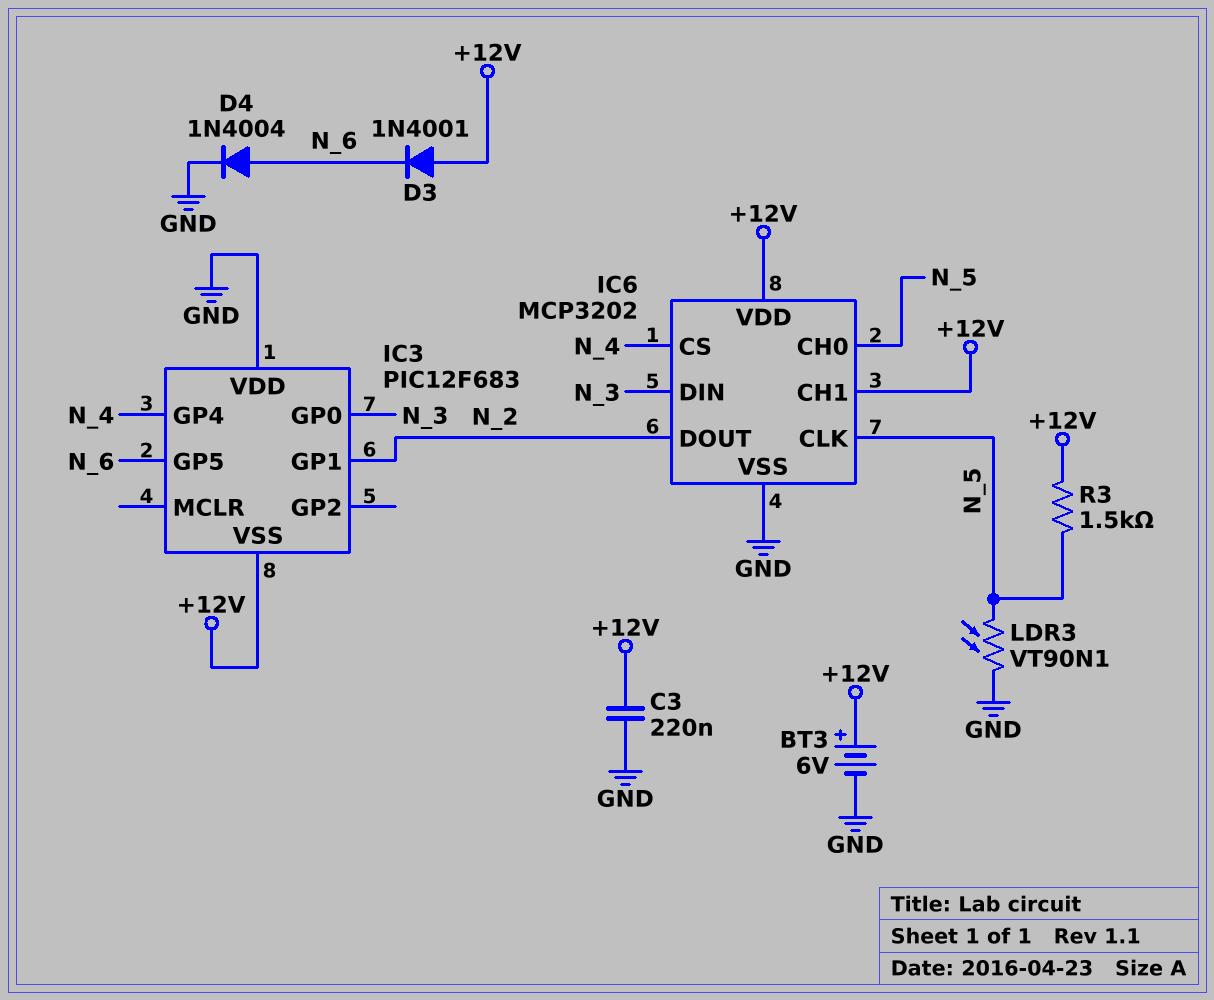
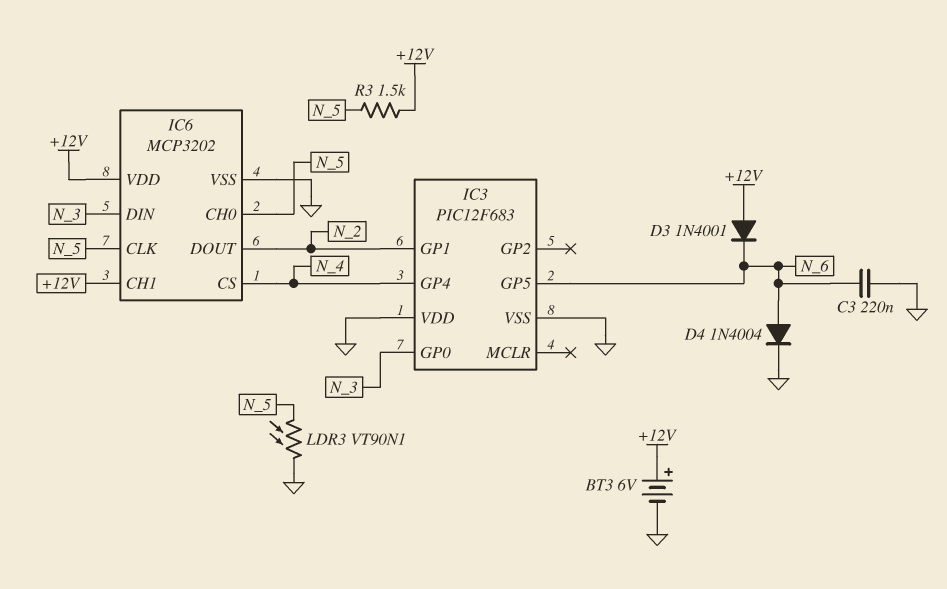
C3: 220nF (+12V, GND) -> 220nF (GND, N_6)
IC3 pin VSS: +12V -> GND

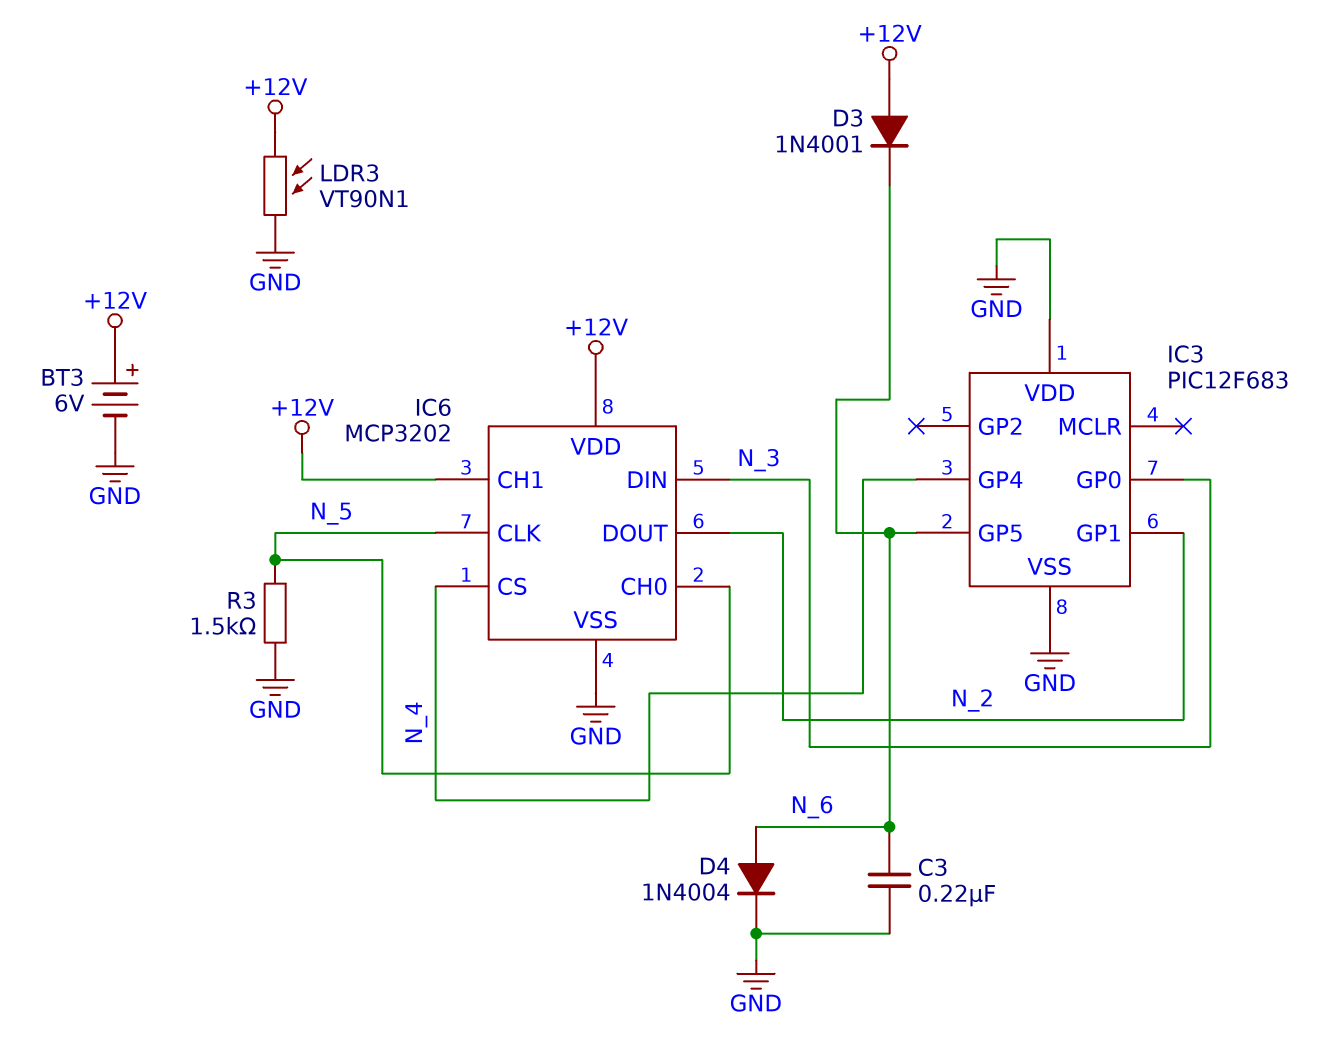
LDR3: VT90N1 (GND, N_5) -> VT90N1 (+12V, GND)
R3: 1.5k (+12V, N_5) -> 1.5k (GND, N_5)

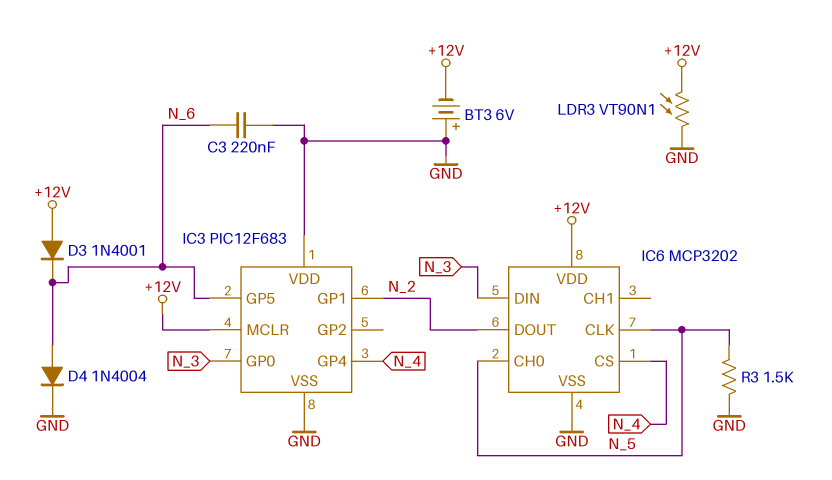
BT3: 6V (plus +12V, minus GND) -> 6V (plus GND, minus +12V)
IC3 pin MCLR: none -> +12V
IC6 pin CH1: +12V -> none

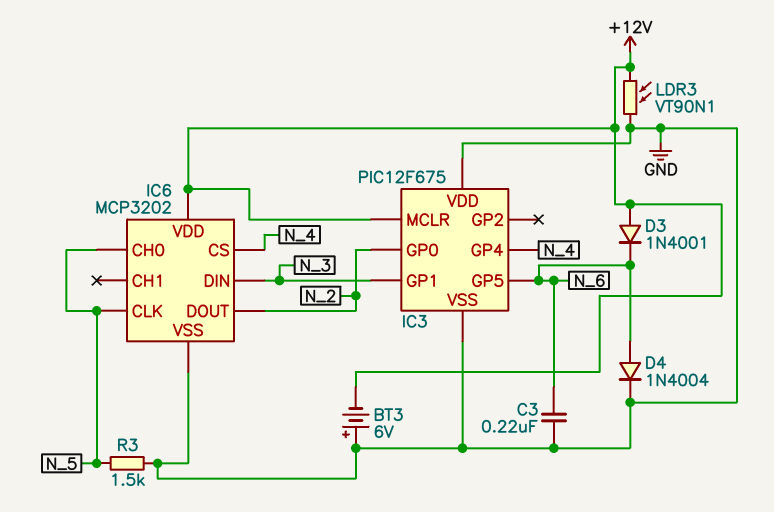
IC3: PIC12F683 -> PIC12F675
IC3 pin GP0: N_3 -> N_2
IC3 pin GP1: N_2 -> N_3

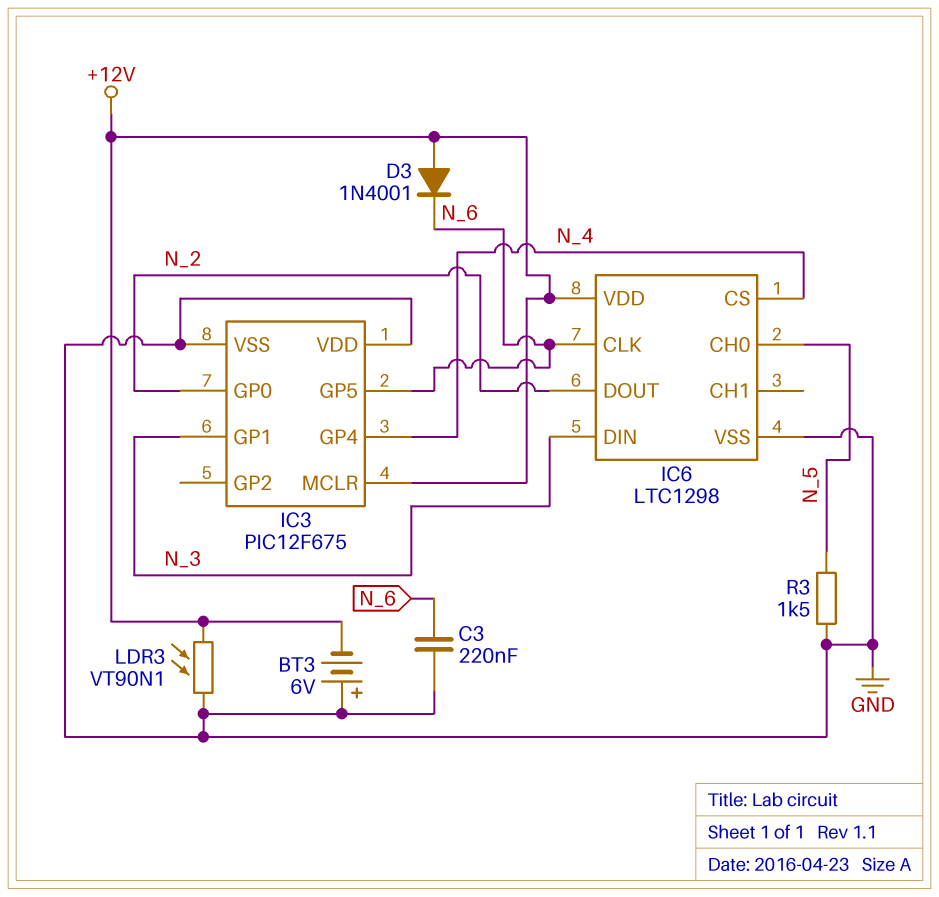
D4: diode 1N4004 (A N_6, K GND) -> none
IC6: MCP3202 -> LTC1298
IC6 pin CLK: N_5 -> N_6

